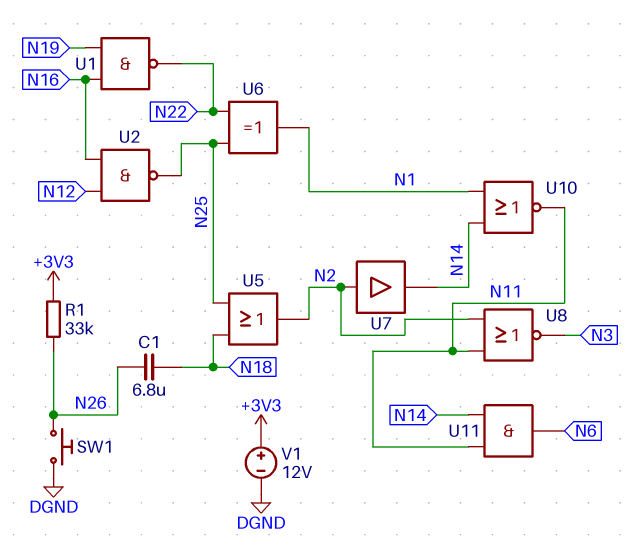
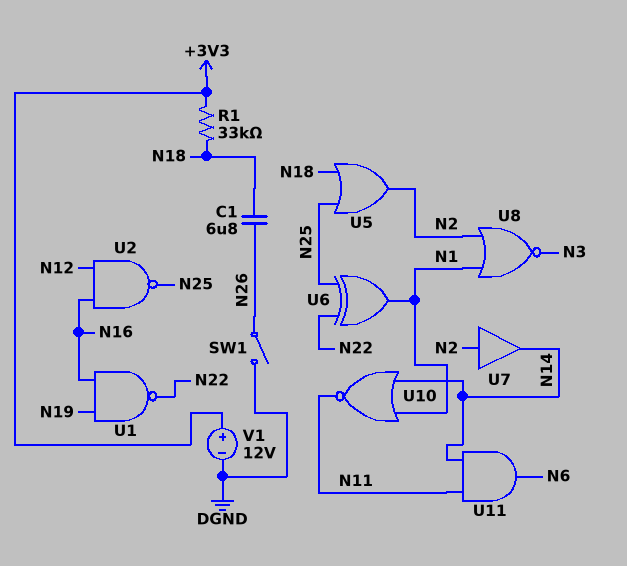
R1: 33k (+3V3, N26) -> 33k (+3V3, N18)
SW1: button (DGND, N26) -> switch (DGND, N26)
U8: NOR (in N2, in N11, out N3) -> NOR (in N1, in N2, out N3)

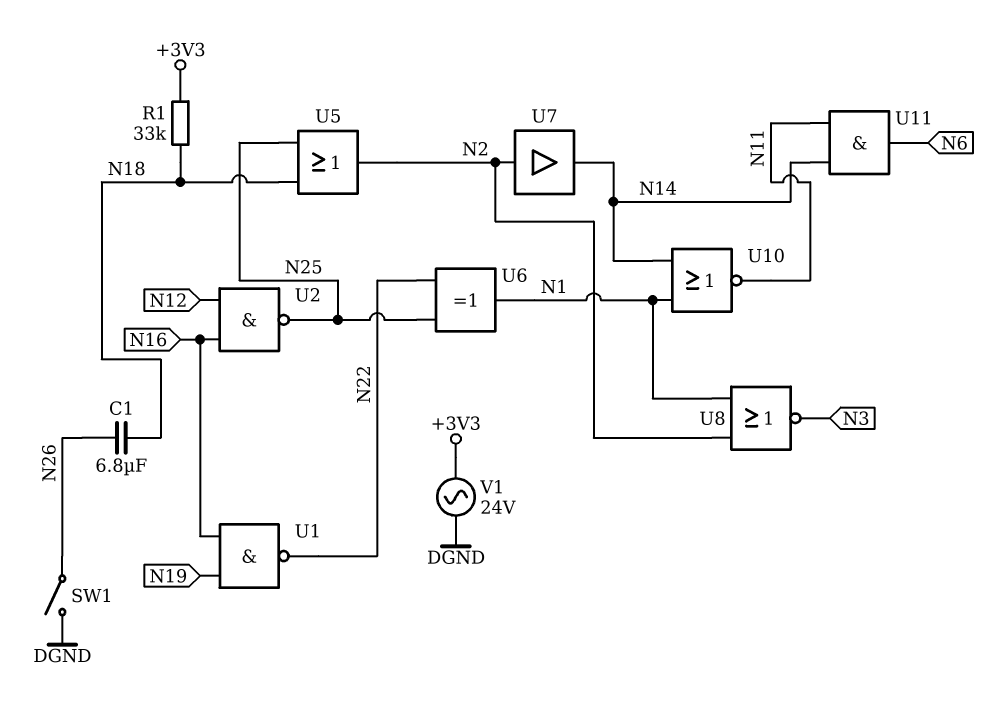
V1: 12V (plus +3V3, minus DGND) -> AC 24V (+3V3, DGND)

